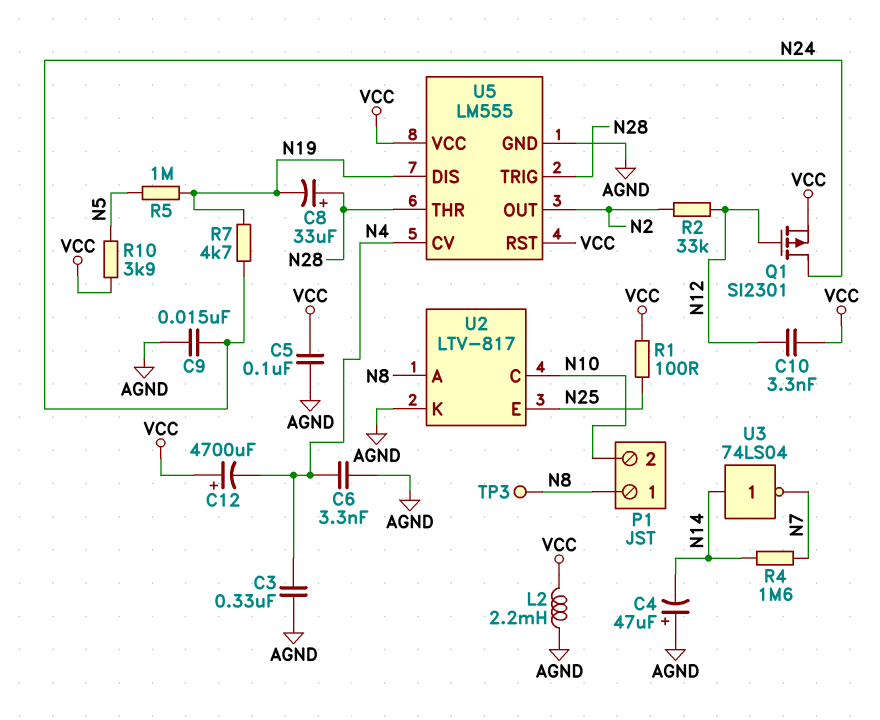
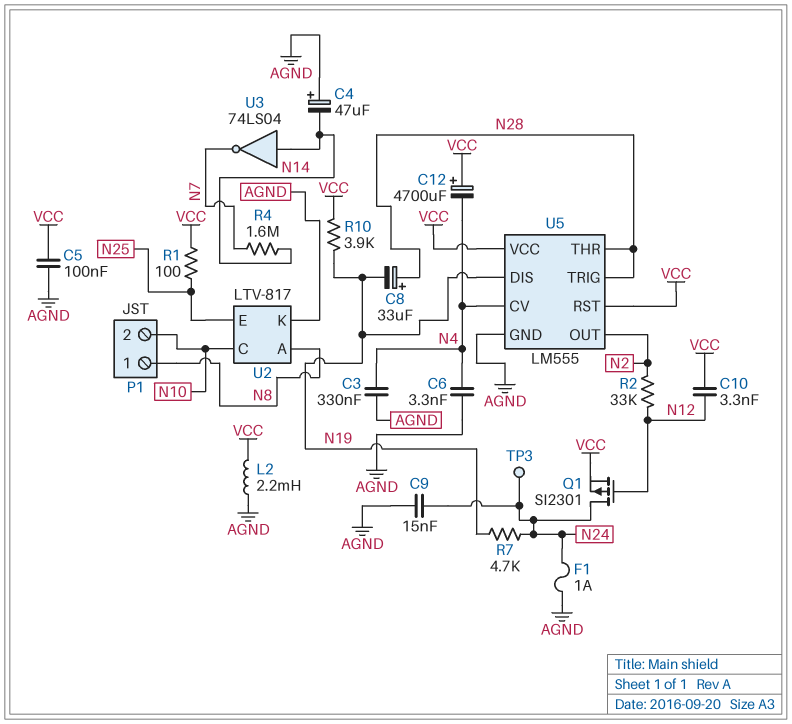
F1: none -> 1A (AGND, N24)
R5: 1M (N5, N19) -> none
R10: 3.9k (N5, VCC) -> 3.9k (N19, VCC)
TP3: test point (N8) -> test point (N24)

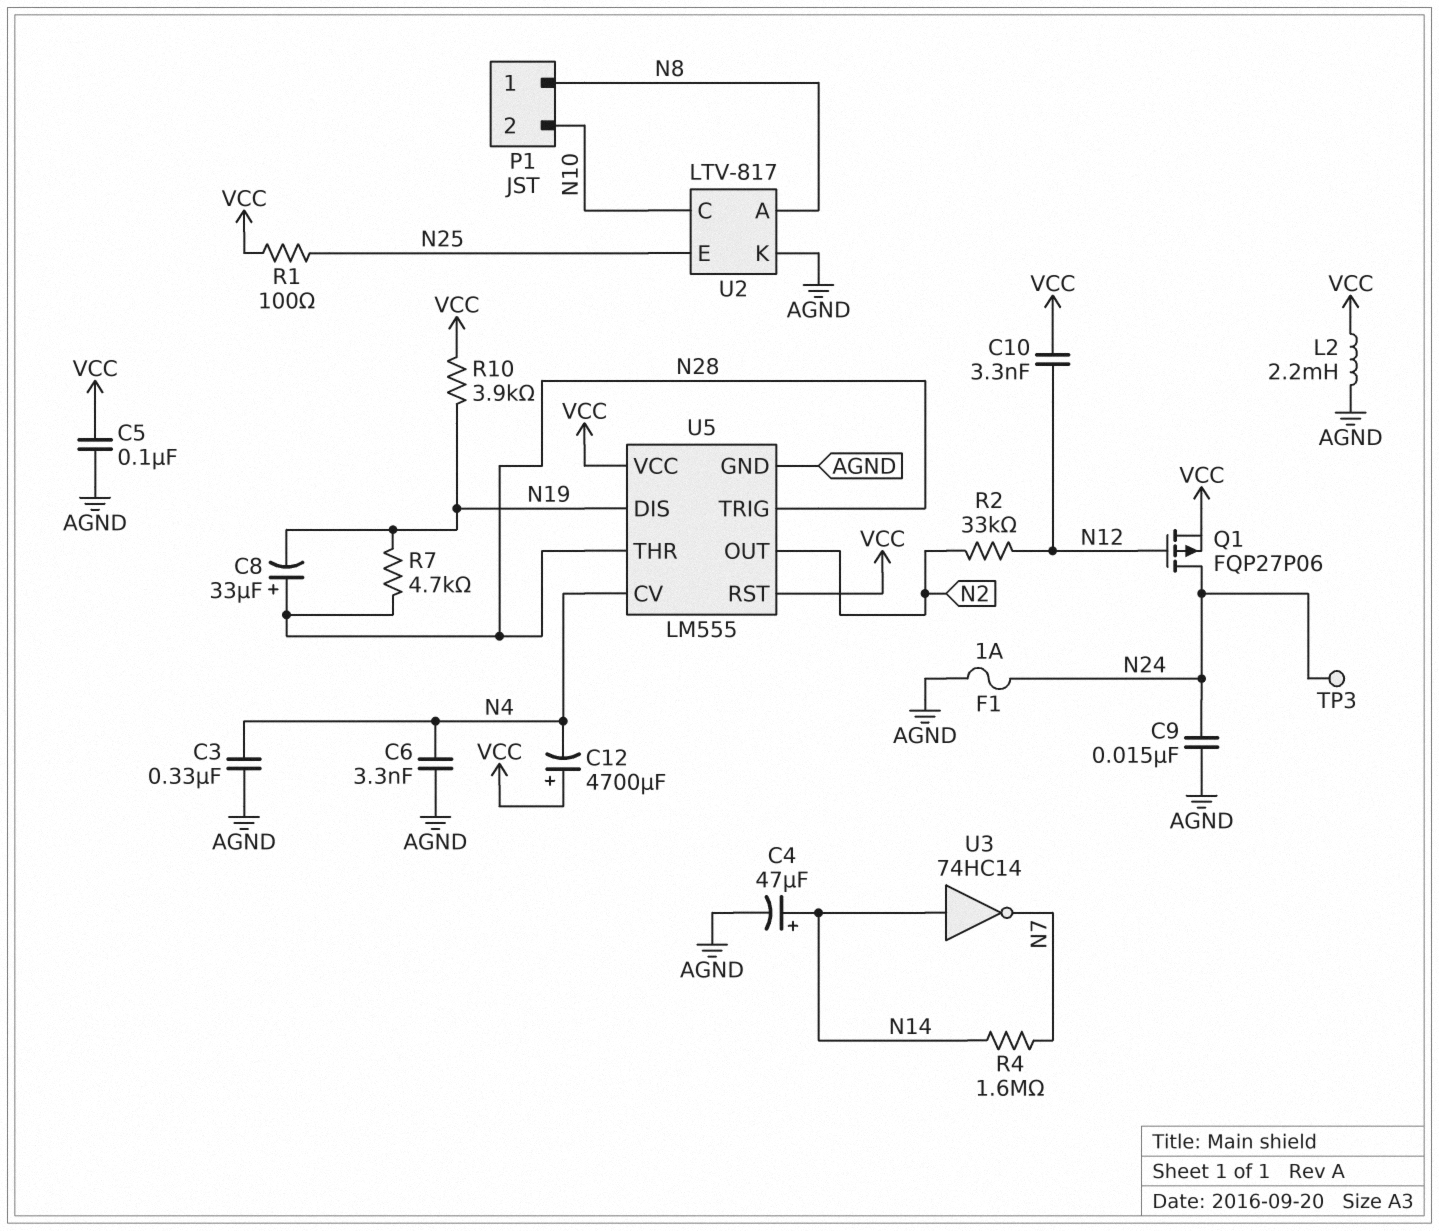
C4: 47uF (plus AGND, minus N14) -> 47uF (plus N14, minus AGND)
Q1: PMOS SI2301 (G N12, D N24, S VCC) -> PMOS FQP27P06 (G N12, D N24, S VCC)
R7: 4.7k (N19, N24) -> 4.7k (N19, N28)
U3: NOT 74LS04 (in N14, out N7) -> NOT 74HC14 (in N14, out N7)

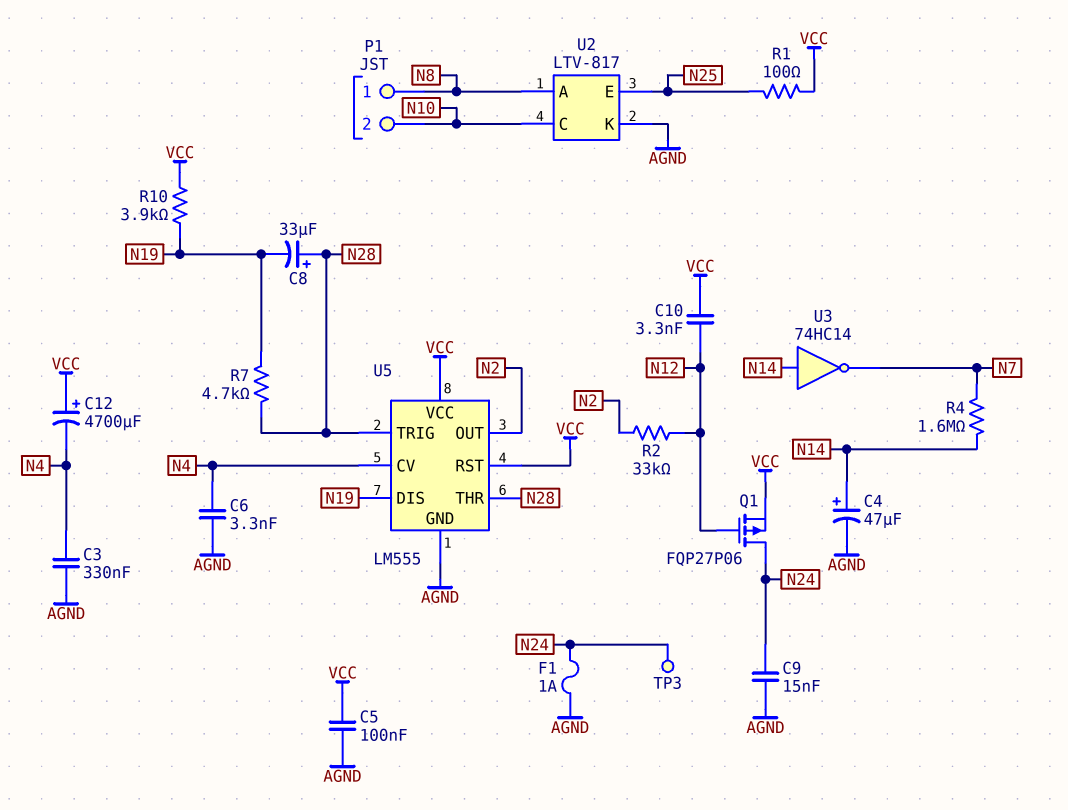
L2: 2.2mH (AGND, VCC) -> none

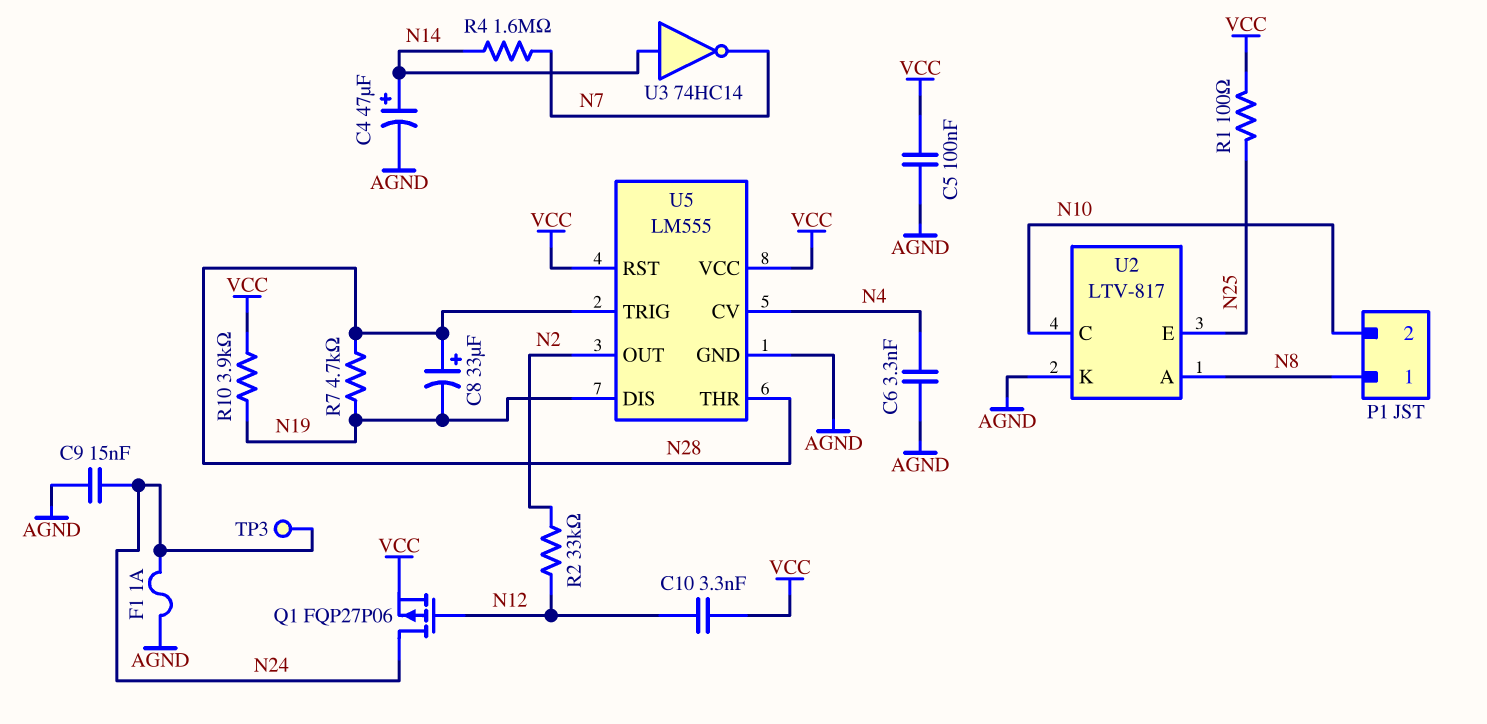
C3: 330nF (AGND, N4) -> none
C12: 4700uF (plus VCC, minus N4) -> none

